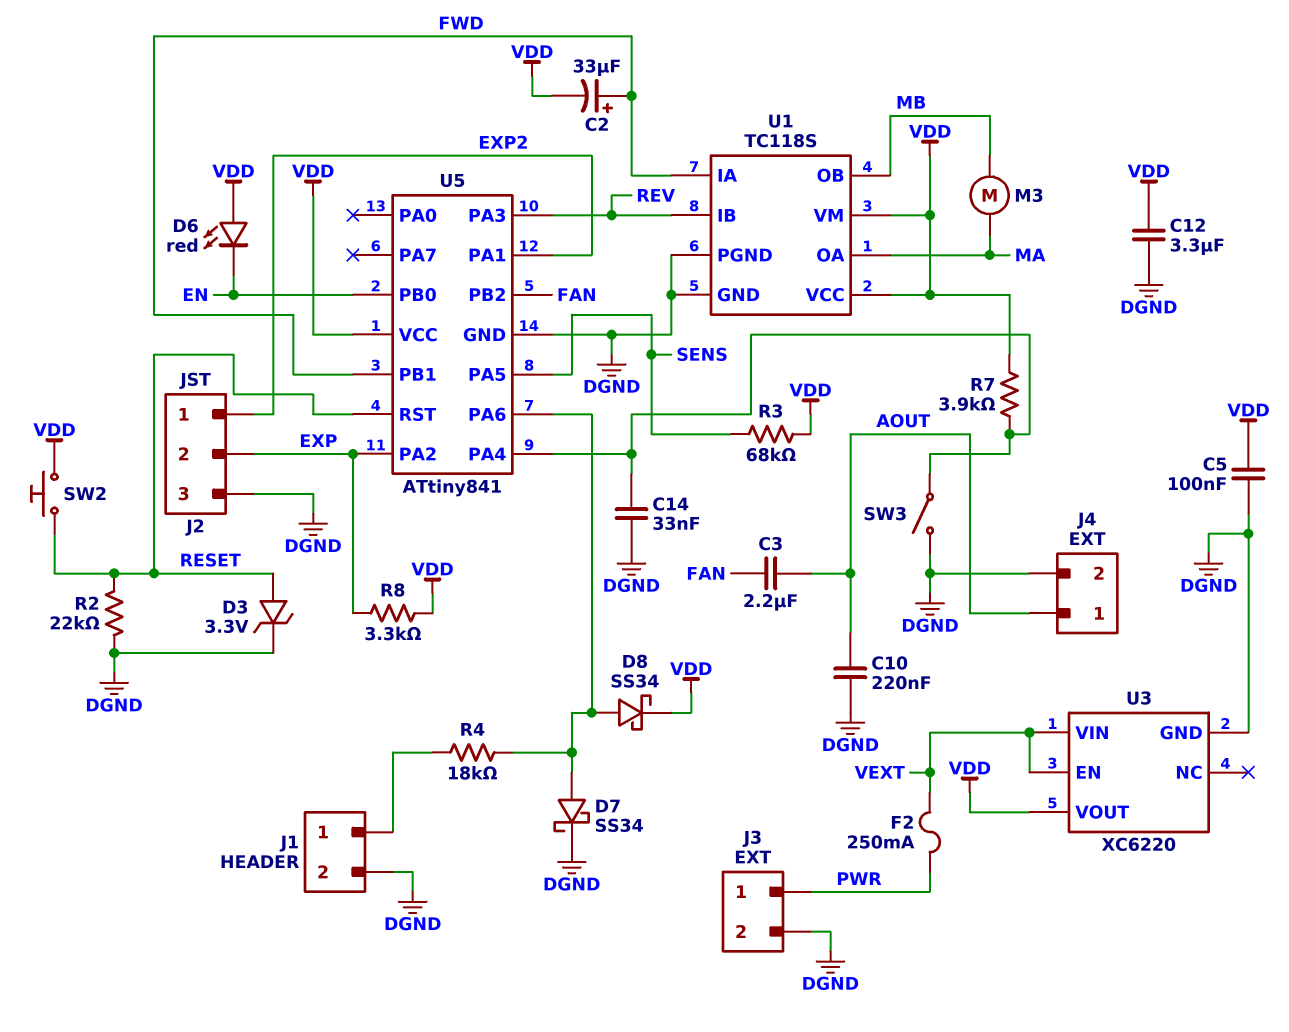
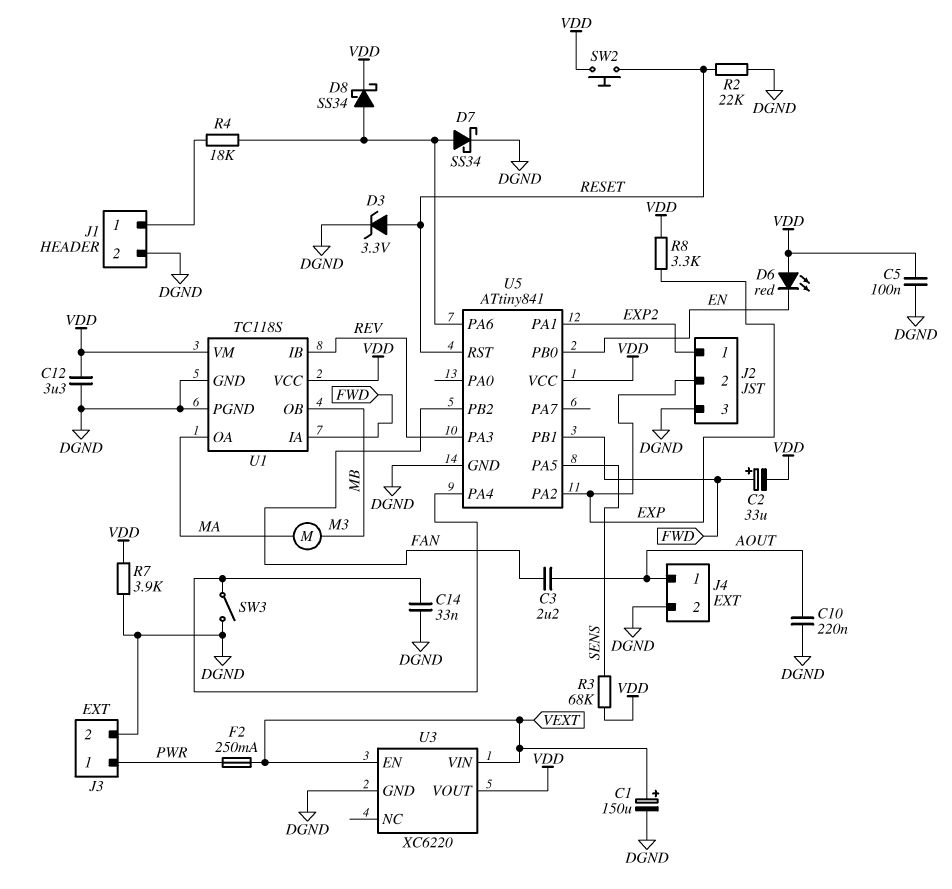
C1: none -> 150uF (plus VEXT, minus DGND)
R7: 3.9k (U5/PA4, VDD) -> 3.9k (DGND, VDD)

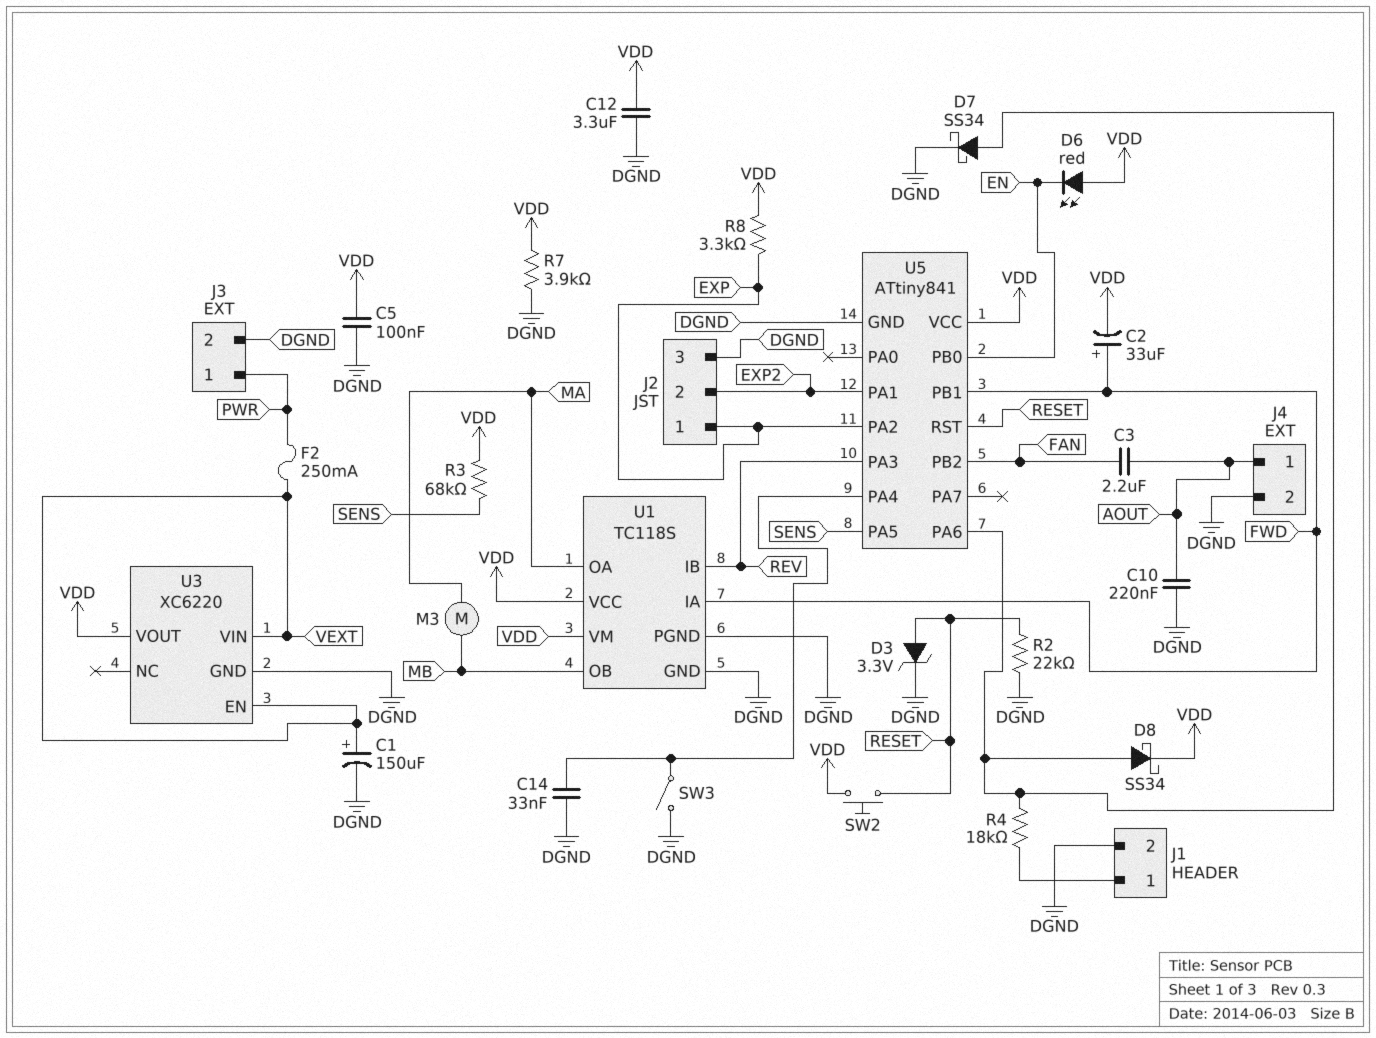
J2 pin 1: EXP2 -> EXP
J2 pin 2: EXP -> EXP2

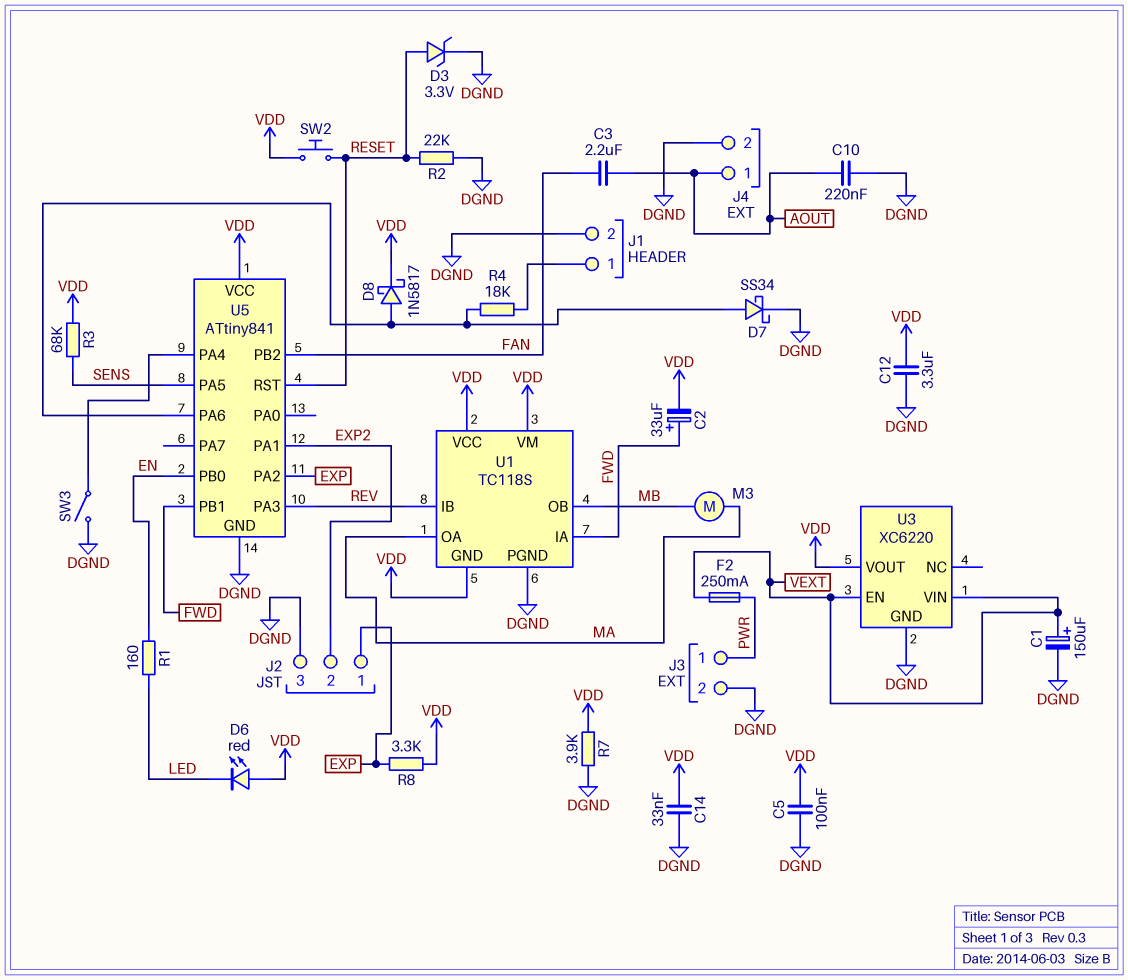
C14: 33nF (DGND, U5/PA4) -> 33nF (DGND, VDD)
D6: LED red (A VDD, K EN) -> LED red (A VDD, K LED)
D8: schottky SS34 (A U5/PA6, K VDD) -> schottky 1N5817 (A U5/PA6, K VDD)
R1: none -> 160 (EN, LED)
U1 pin GND: DGND -> VDD

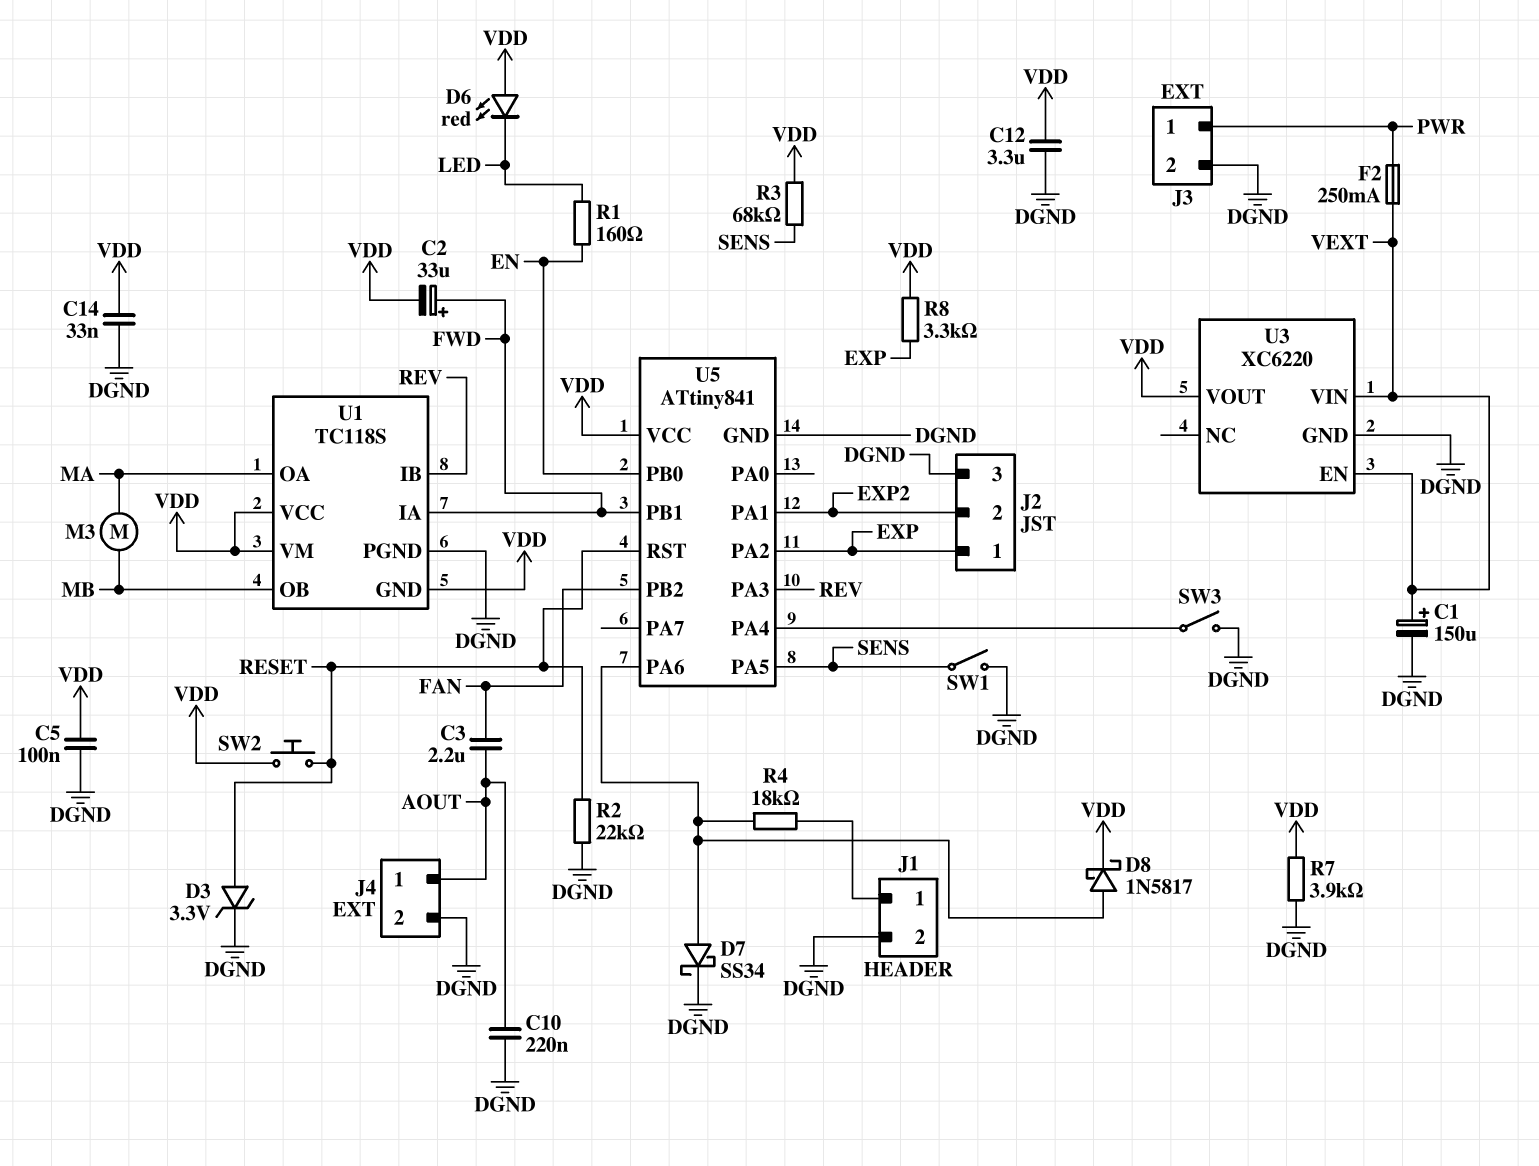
SW1: none -> switch (DGND, SENS)

